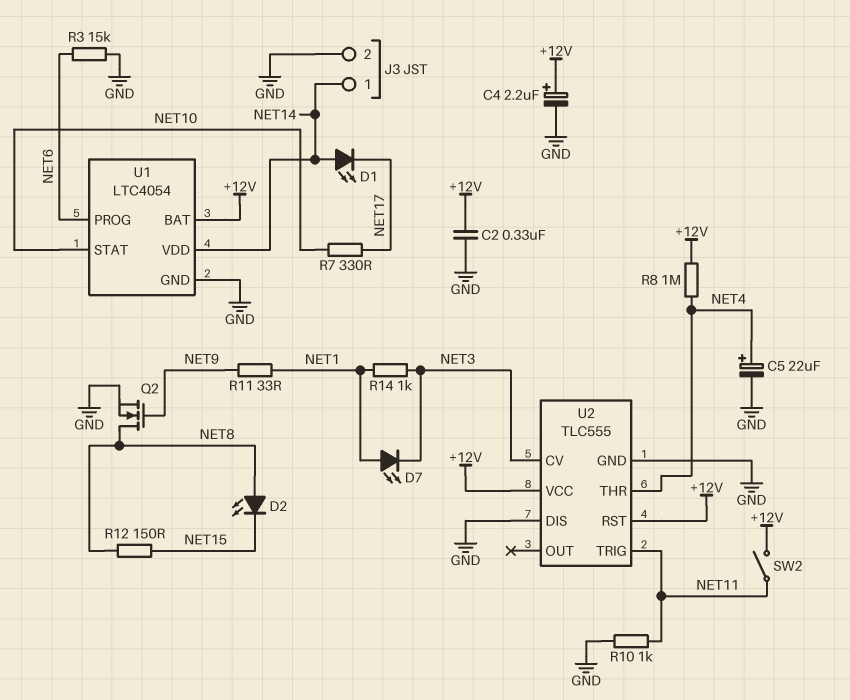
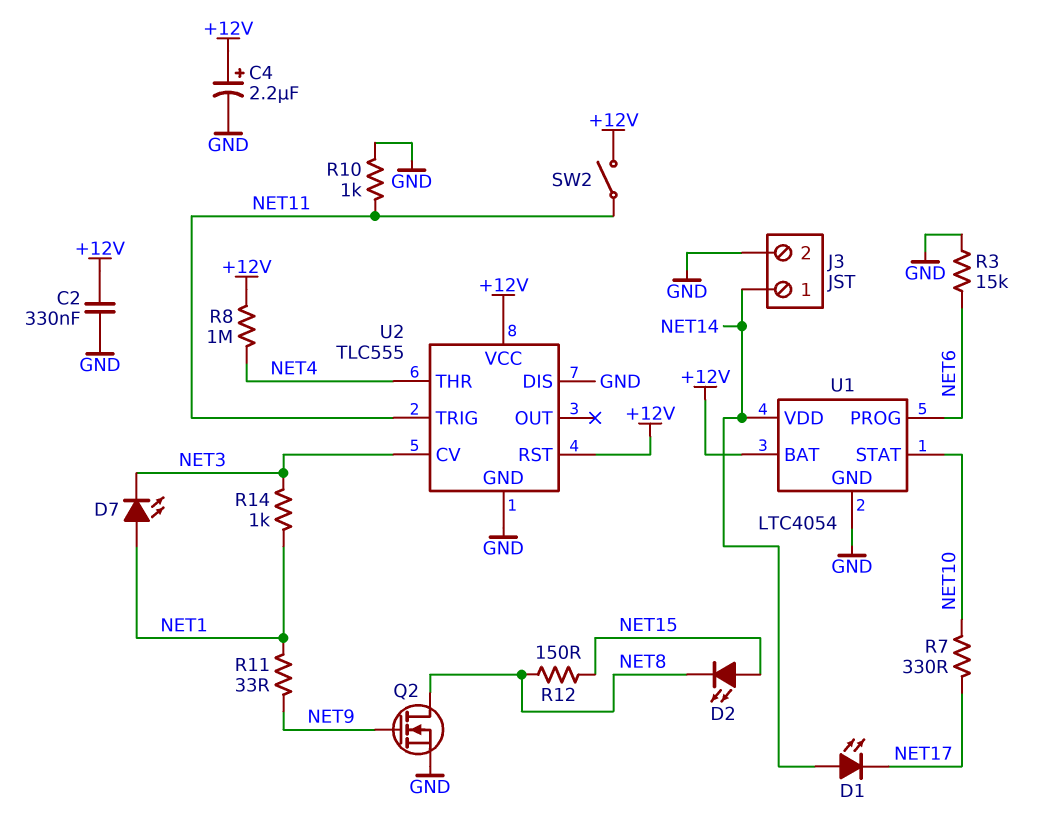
C5: 22uF (plus NET4, minus GND) -> none
D2: LED (A NET8, K NET15) -> LED (A NET15, K NET8)

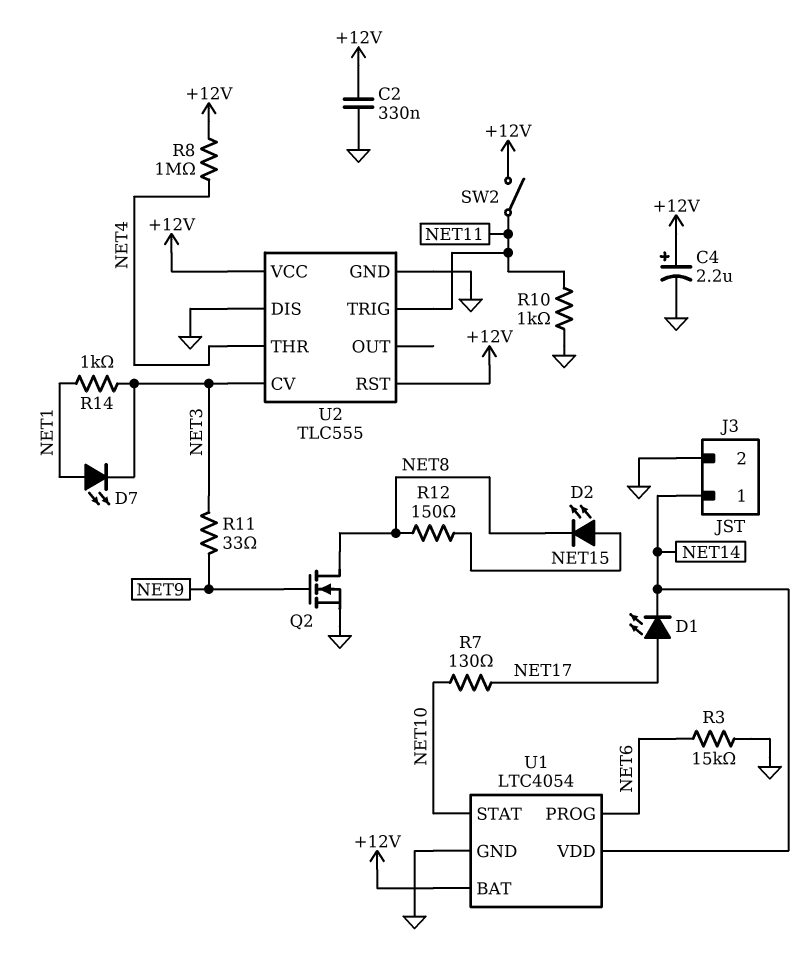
D1: LED (A NET14, K NET17) -> LED (A NET17, K NET14)
R7: 330 (NET10, NET17) -> 130 (NET10, NET17)
R11: 33 (NET1, NET9) -> 33 (NET3, NET9)

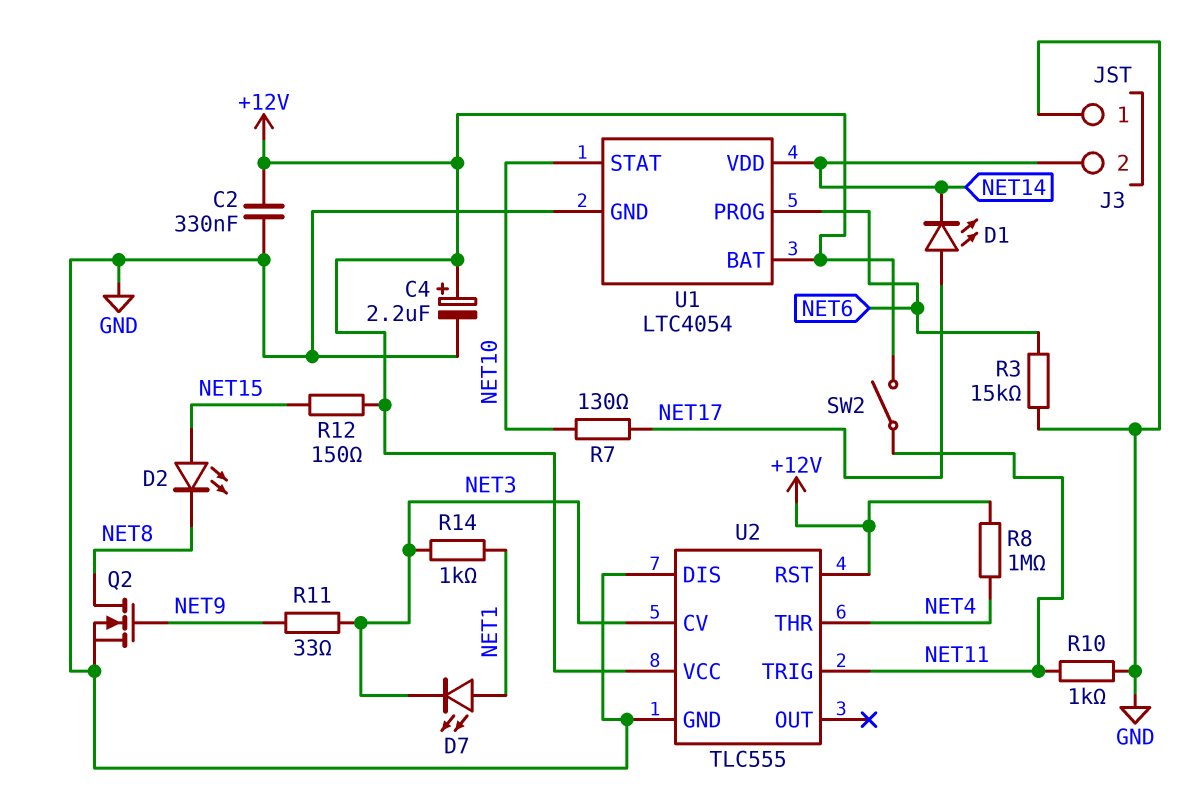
J3 pin 1: NET14 -> GND
J3 pin 2: GND -> NET14
R12: 150 (NET8, NET15) -> 150 (+12V, NET15)

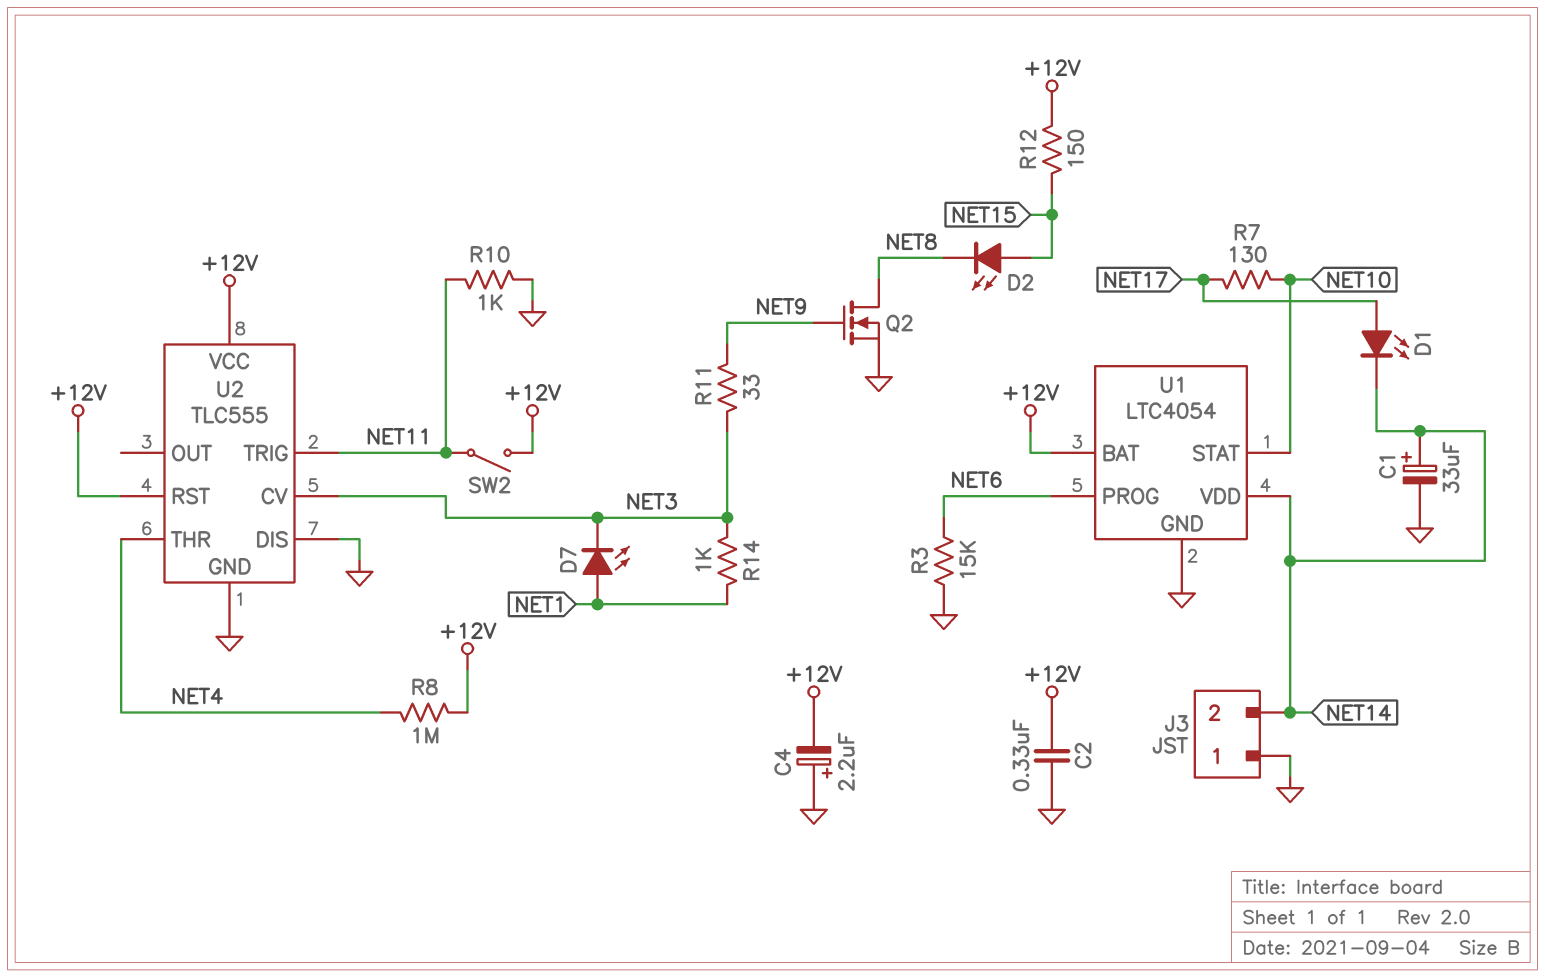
C1: none -> 33uF (plus NET14, minus GND)
C4: 2.2uF (plus +12V, minus GND) -> 2.2uF (plus GND, minus +12V)

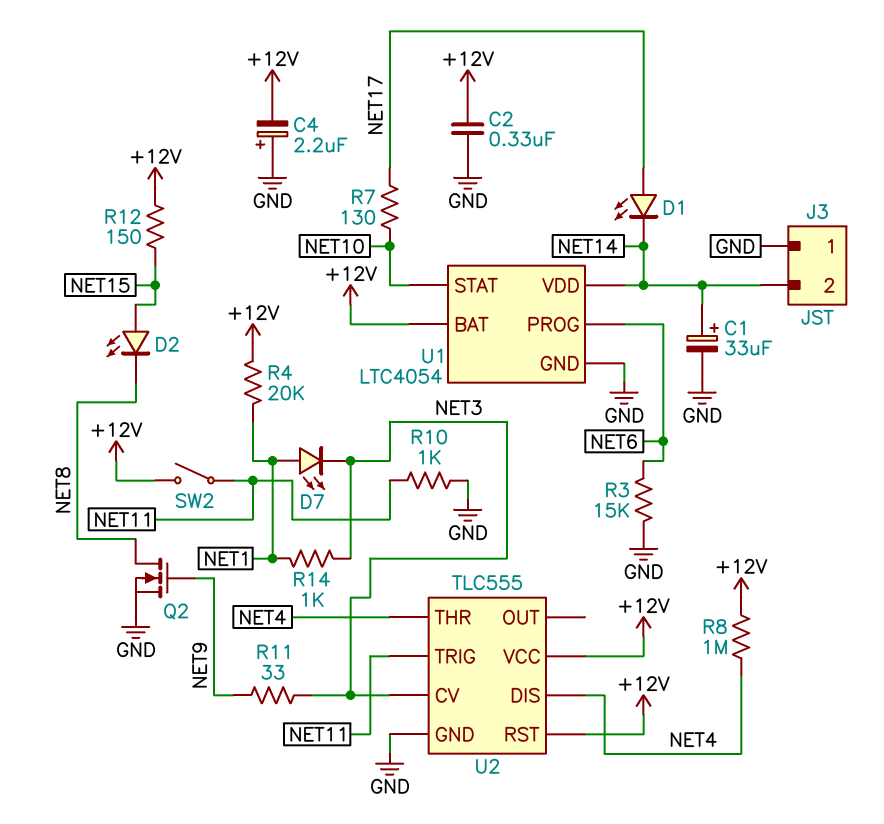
R4: none -> 20k (+12V, NET1)
U2 pin DIS: GND -> NET4

